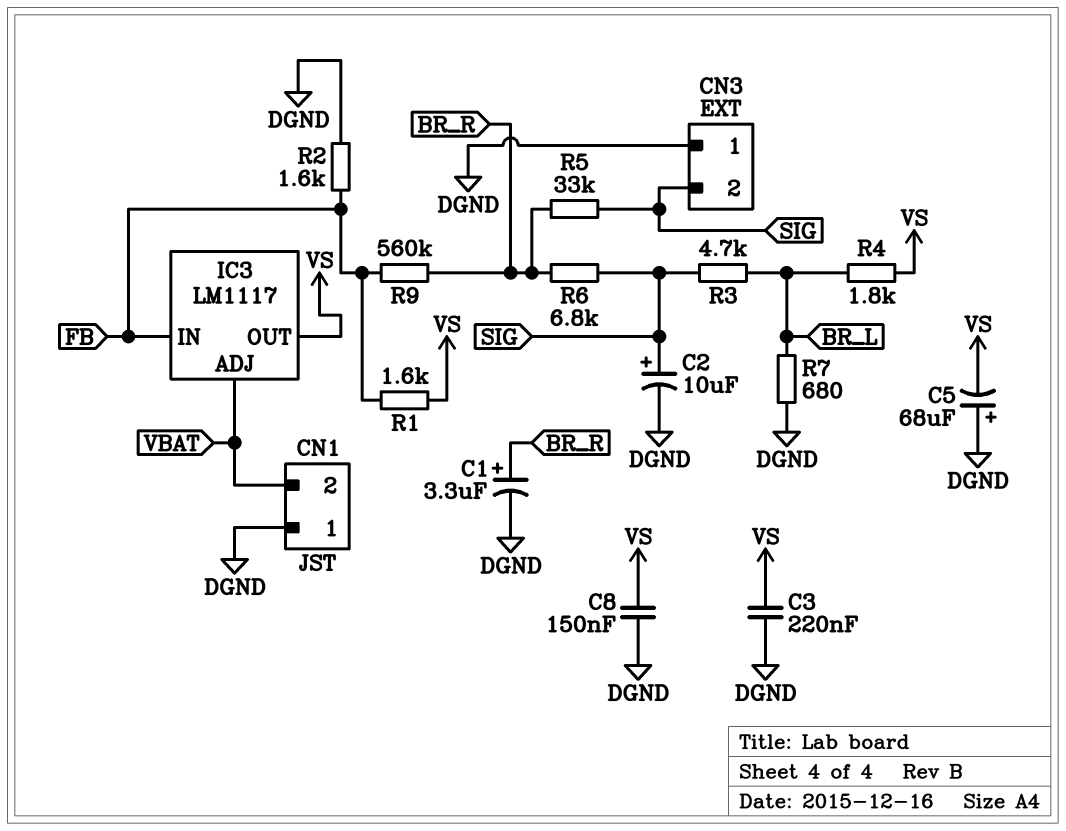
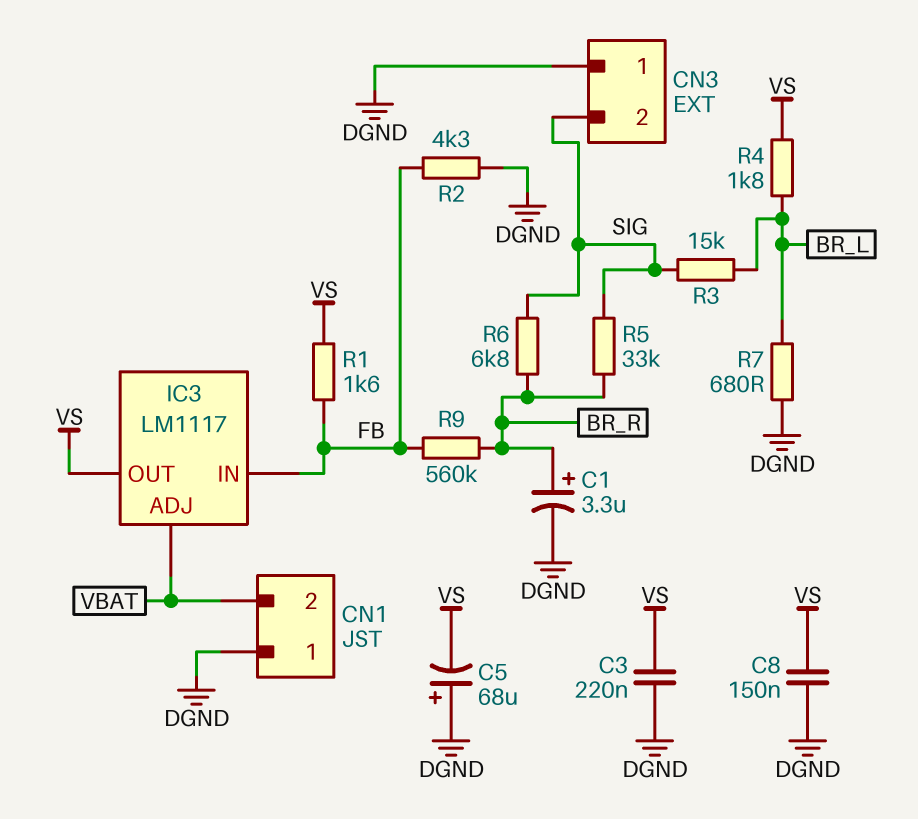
C2: 10uF (plus SIG, minus DGND) -> none
R2: 1.6k (DGND, FB) -> 4.3k (DGND, FB)
R3: 4.7k (BR_L, SIG) -> 15k (BR_L, SIG)

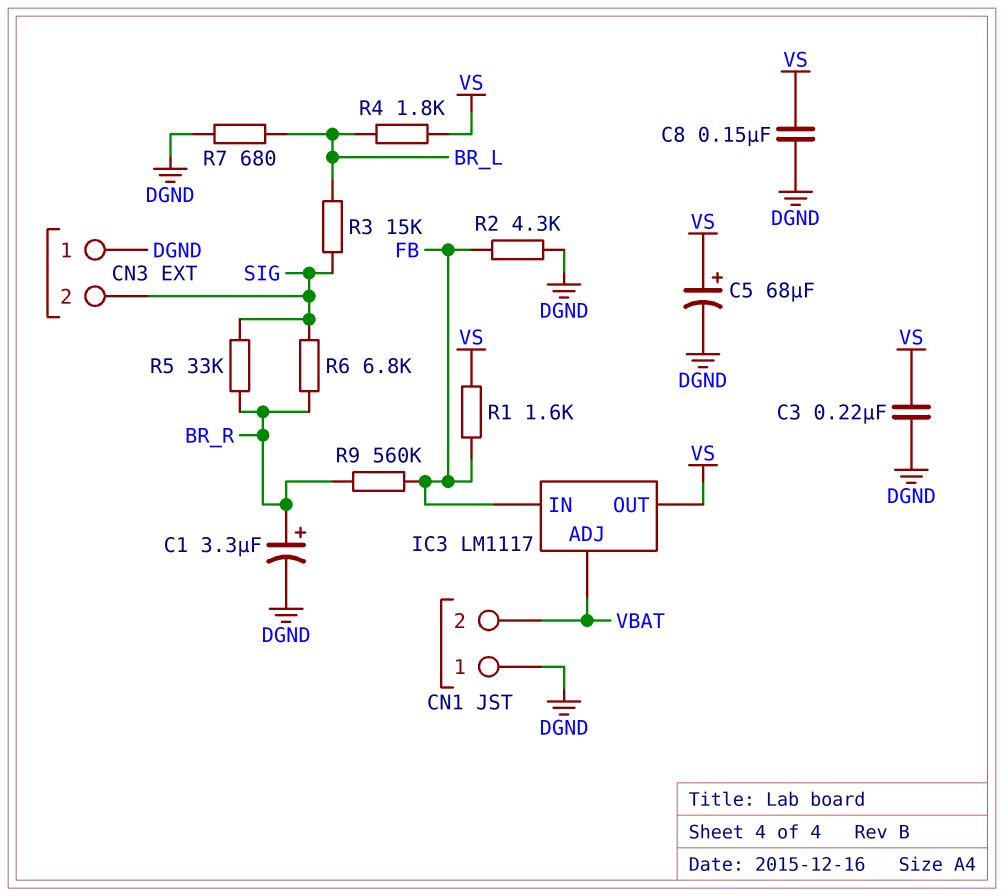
C5: 68uF (plus DGND, minus VS) -> 68uF (plus VS, minus DGND)

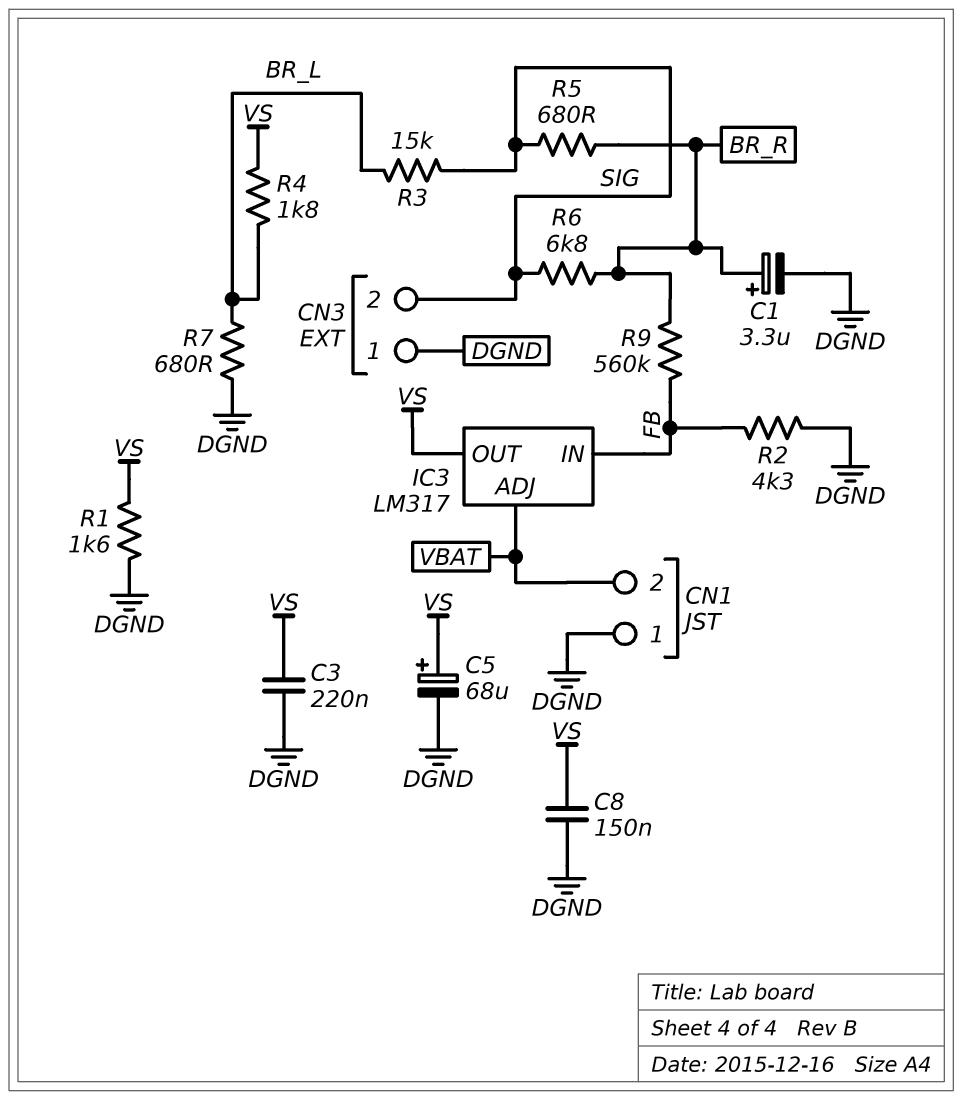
IC3: LM1117 -> LM317
R1: 1.6k (FB, VS) -> 1.6k (DGND, VS)
R5: 33k (BR_R, SIG) -> 680 (BR_R, SIG)

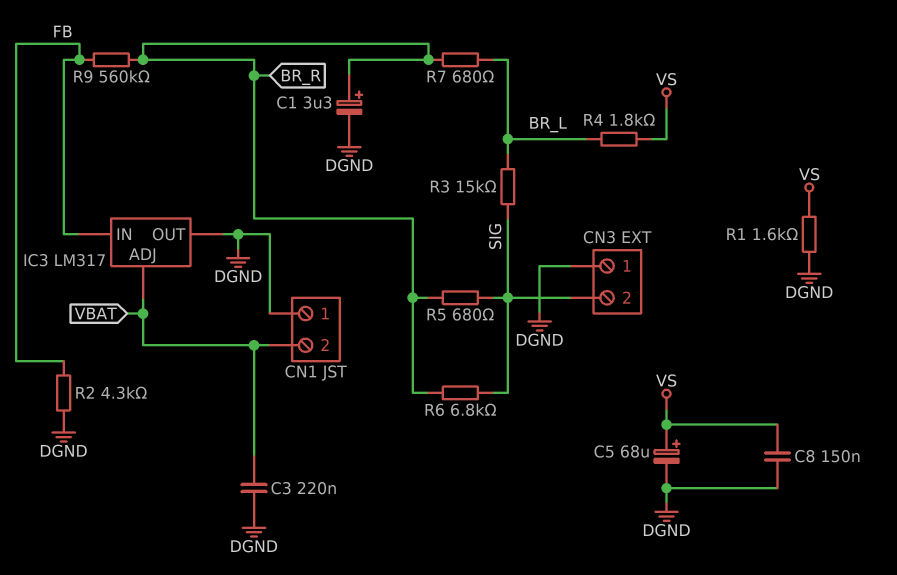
C3: 220nF (DGND, VS) -> 220nF (DGND, VBAT)
IC3 pin OUT: VS -> DGND
R7: 680 (BR_L, DGND) -> 680 (BR_L, BR_R)

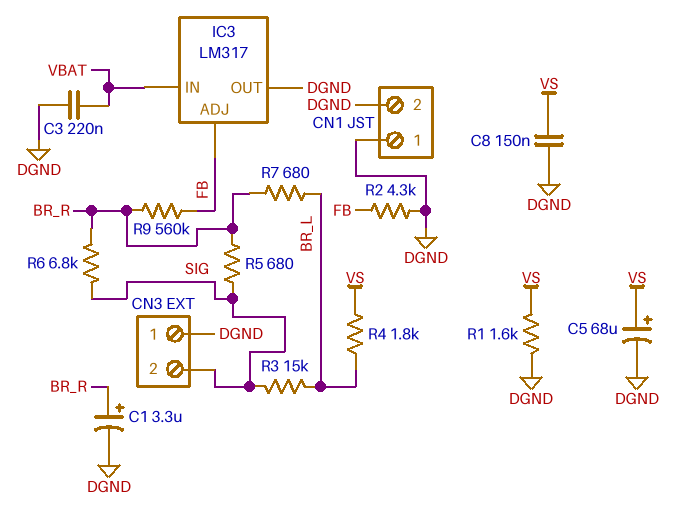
CN1 pin 2: VBAT -> DGND
IC3 pin ADJ: VBAT -> FB
IC3 pin IN: FB -> VBAT

